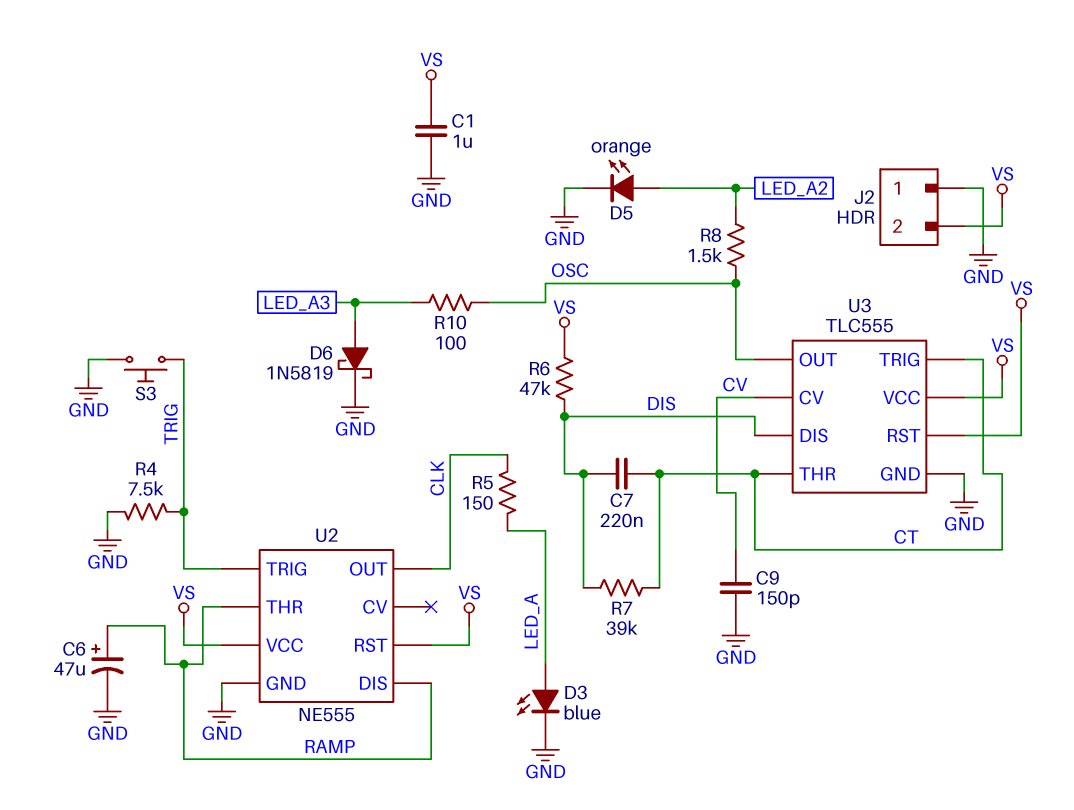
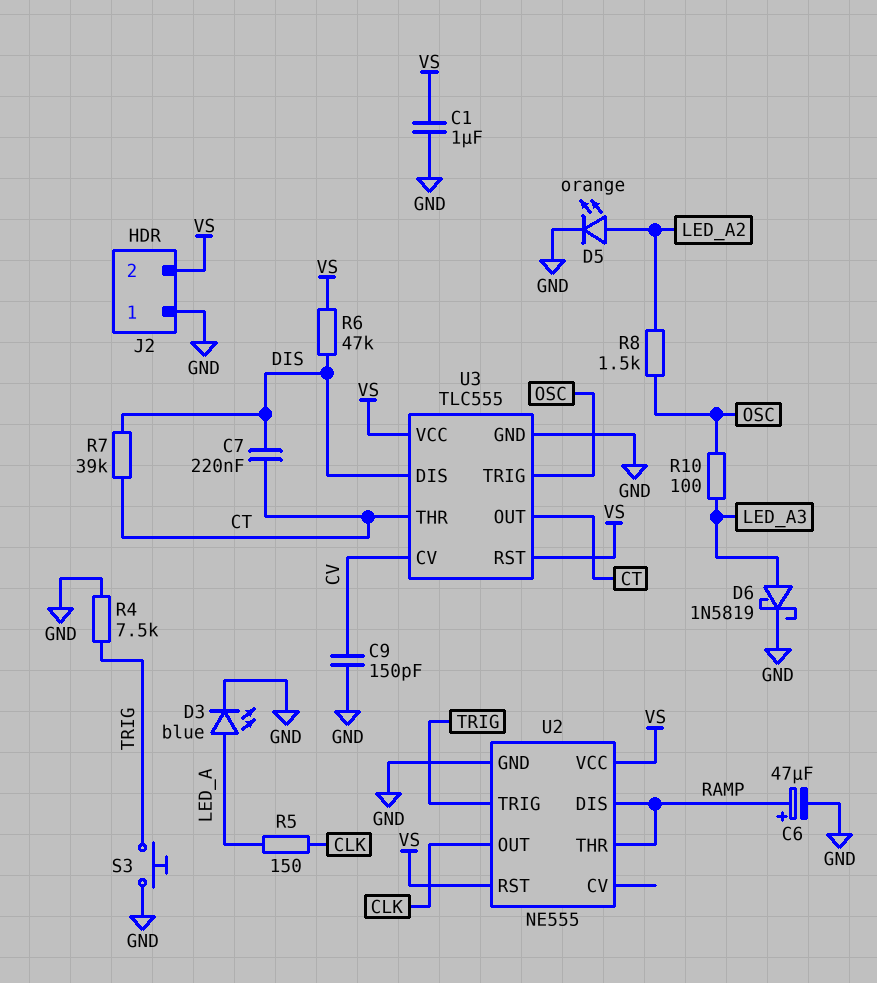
U3 pin OUT: OSC -> CT
U3 pin TRIG: CT -> OSC

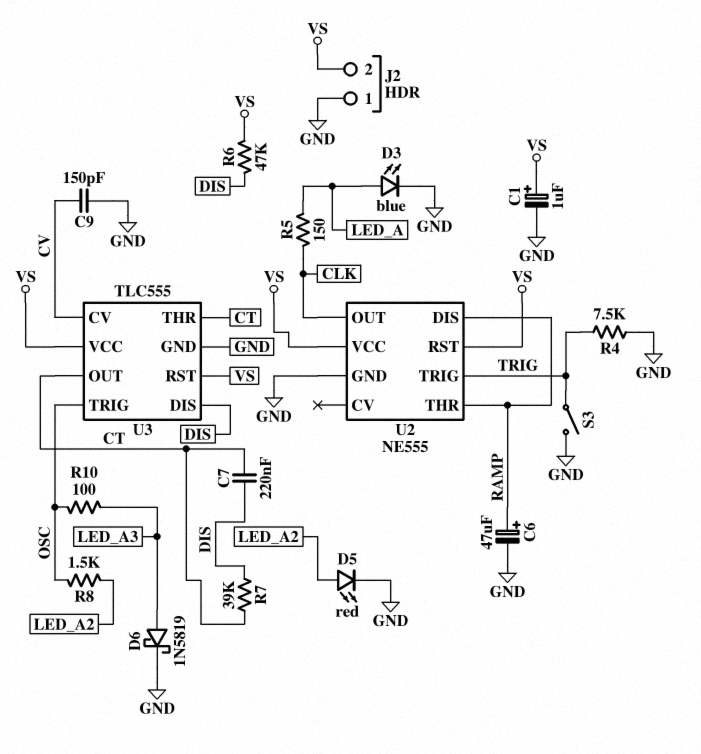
C1: 1uF (GND, VS) -> 1uF (plus VS, minus GND)
D5: LED orange (A LED_A2, K GND) -> LED red (A LED_A2, K GND)
S3: button (GND, TRIG) -> switch (GND, TRIG)

